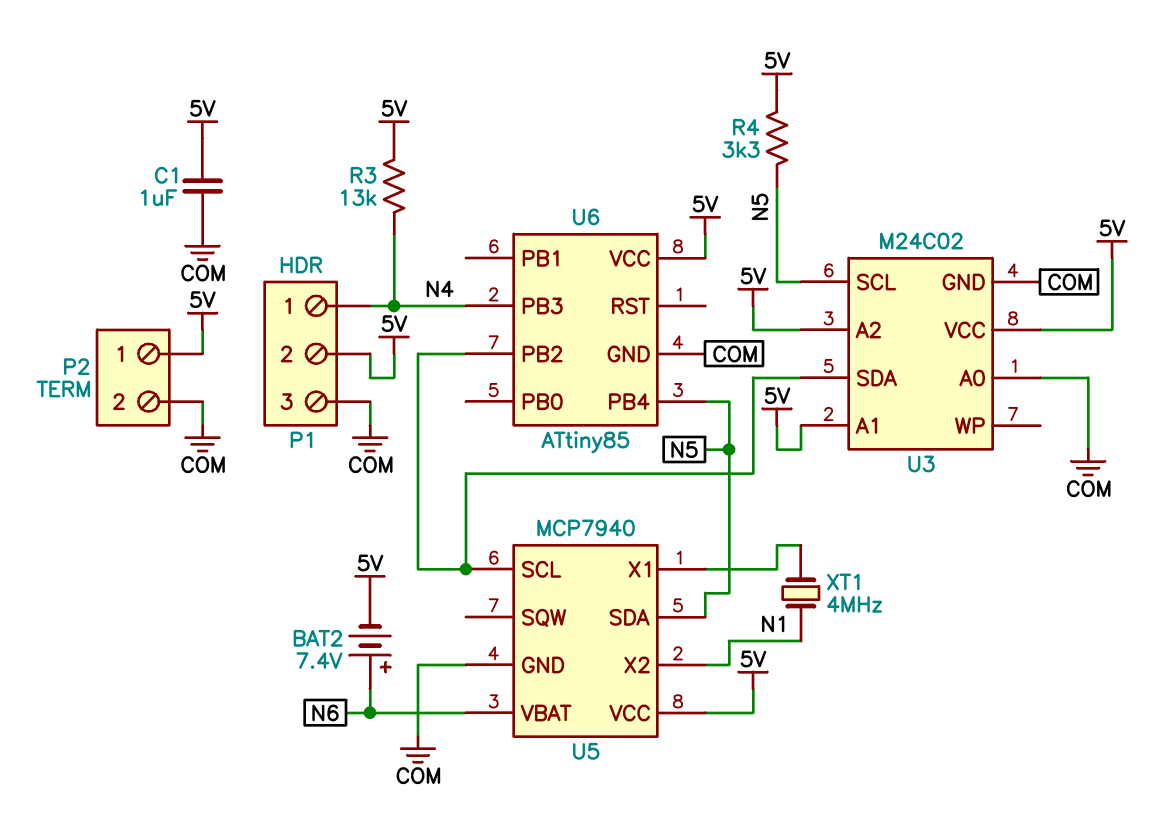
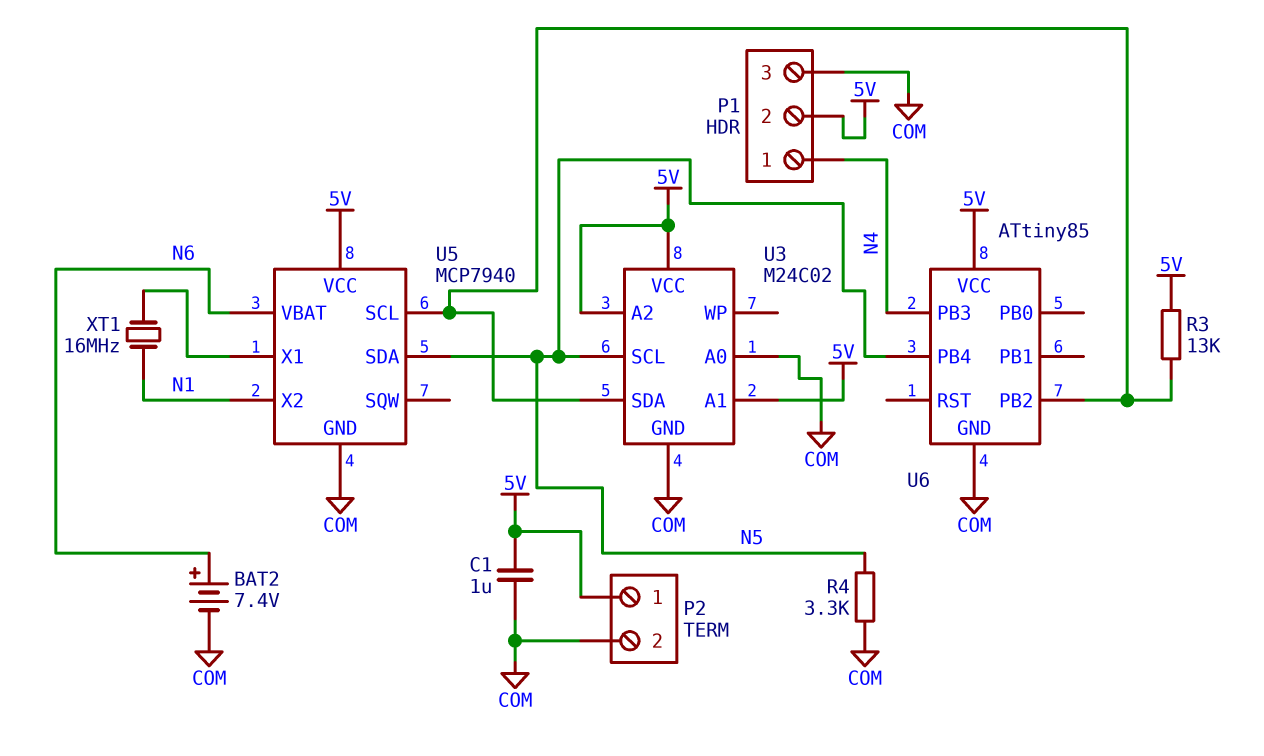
BAT2: 7.4V (plus N6, minus 5V) -> 7.4V (plus N6, minus COM)
R3: 13k (5V, N4) -> 13k (5V, U3/SDA)
R4: 3.3k (5V, N5) -> 3.3k (COM, N5)
XT1: 4MHz (N1, U5/X1) -> 16MHz (N1, U5/X1)

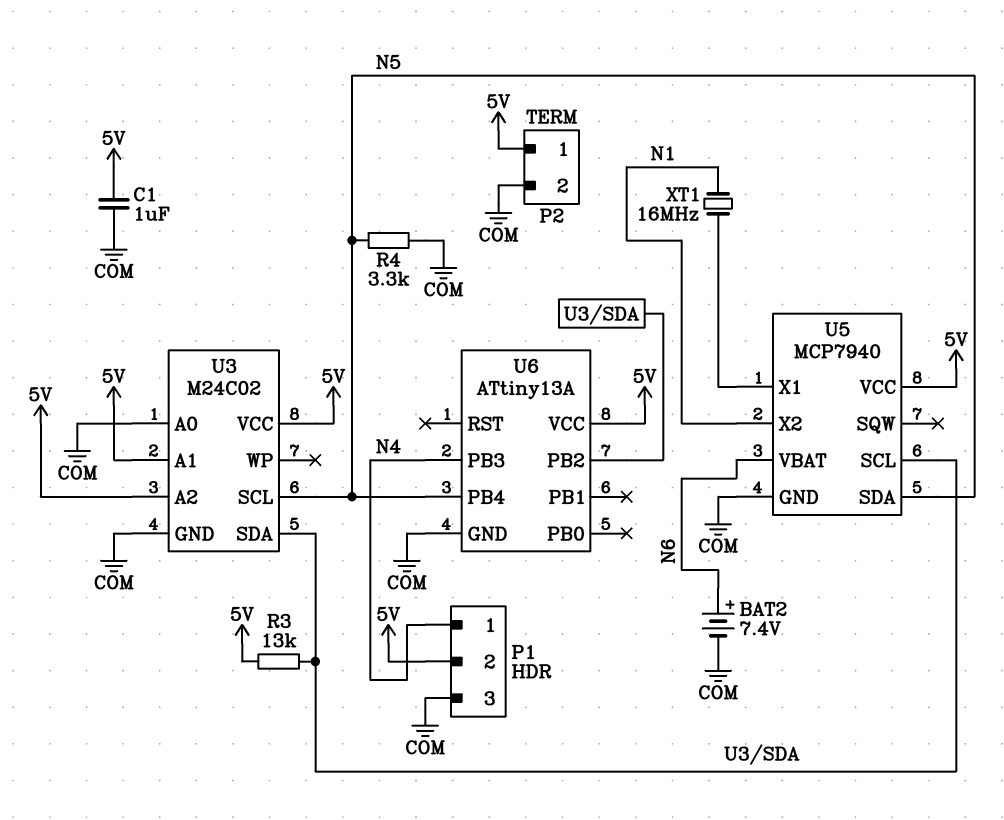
U6: ATtiny85 -> ATtiny13A

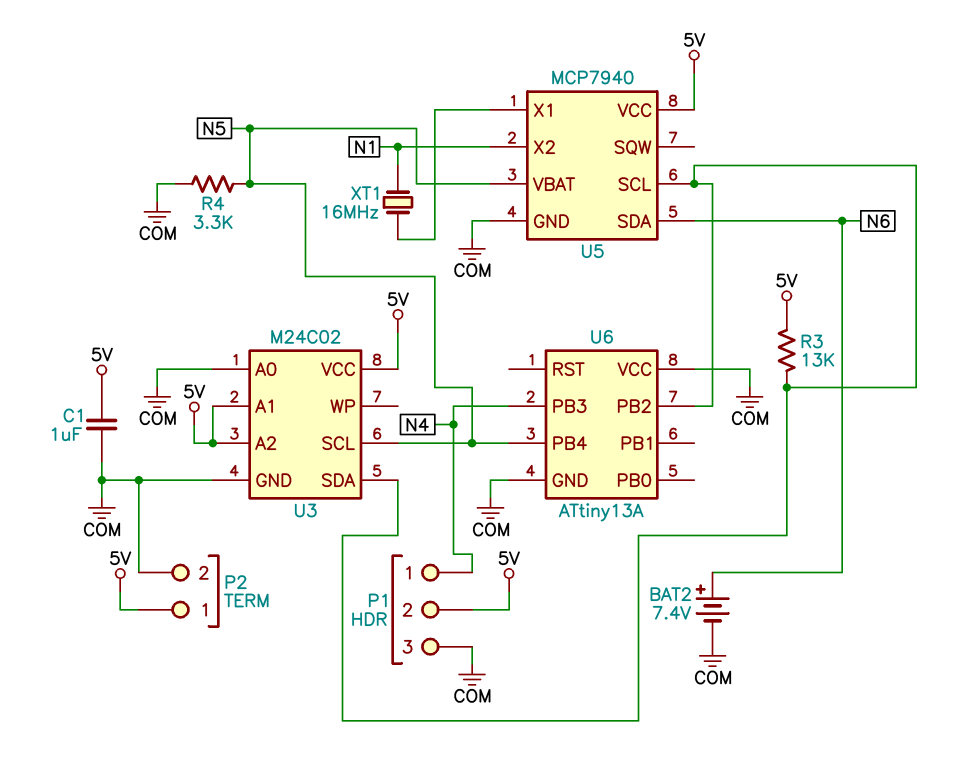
U5 pin SDA: N5 -> N6
U5 pin VBAT: N6 -> N5
U6 pin VCC: 5V -> COM

